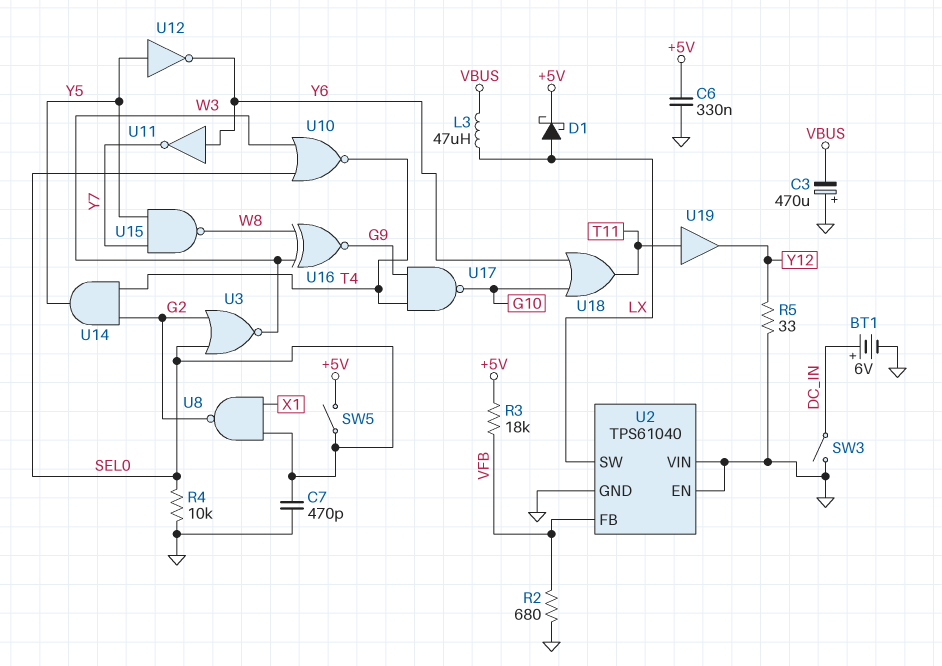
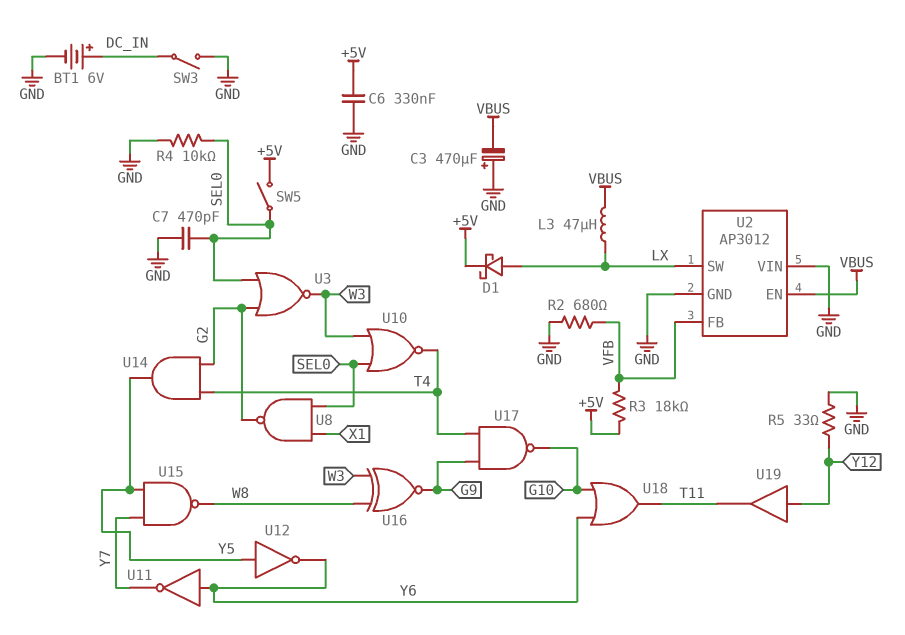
U2: TPS61040 -> AP3012
U2 pin EN: GND -> VBUS
U19: buffer (in T11, out Y12) -> buffer (in Y12, out T11)

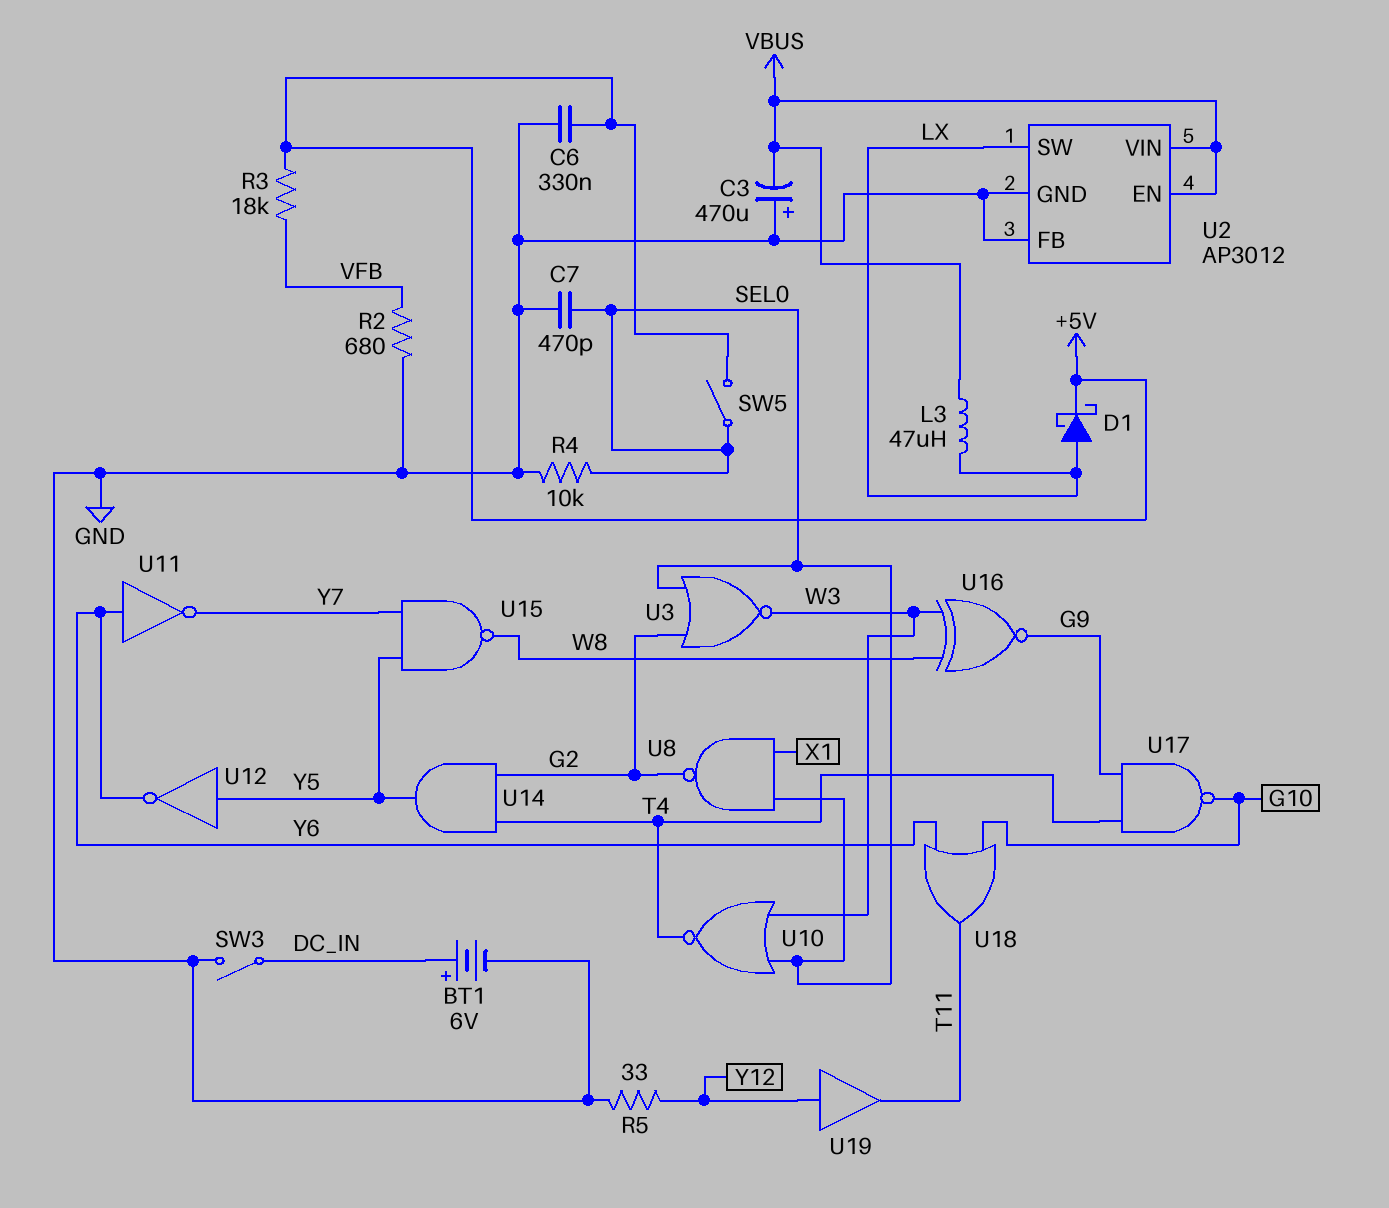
U2 pin FB: VFB -> GND
U2 pin VIN: GND -> VBUS

